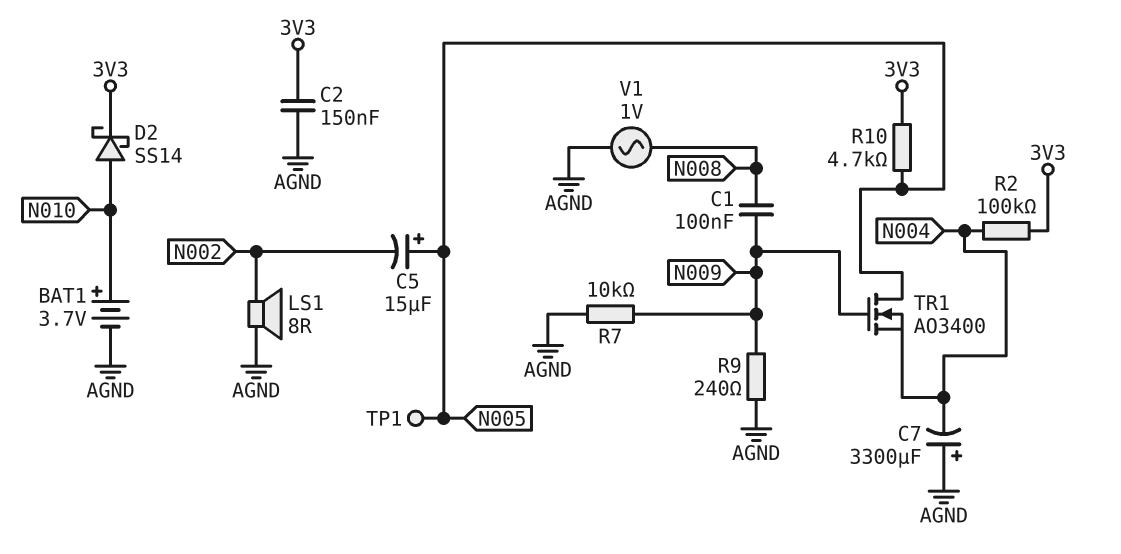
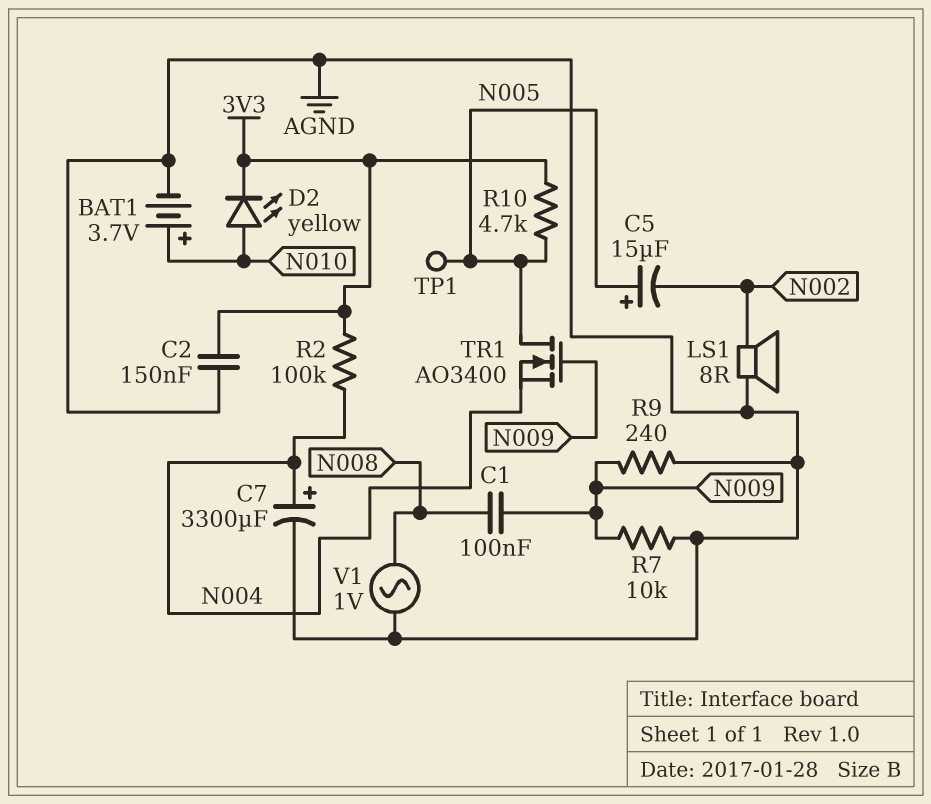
C7: 3300uF (plus AGND, minus N004) -> 3300uF (plus N004, minus AGND)
D2: schottky SS14 (A N010, K 3V3) -> LED yellow (A N010, K 3V3)

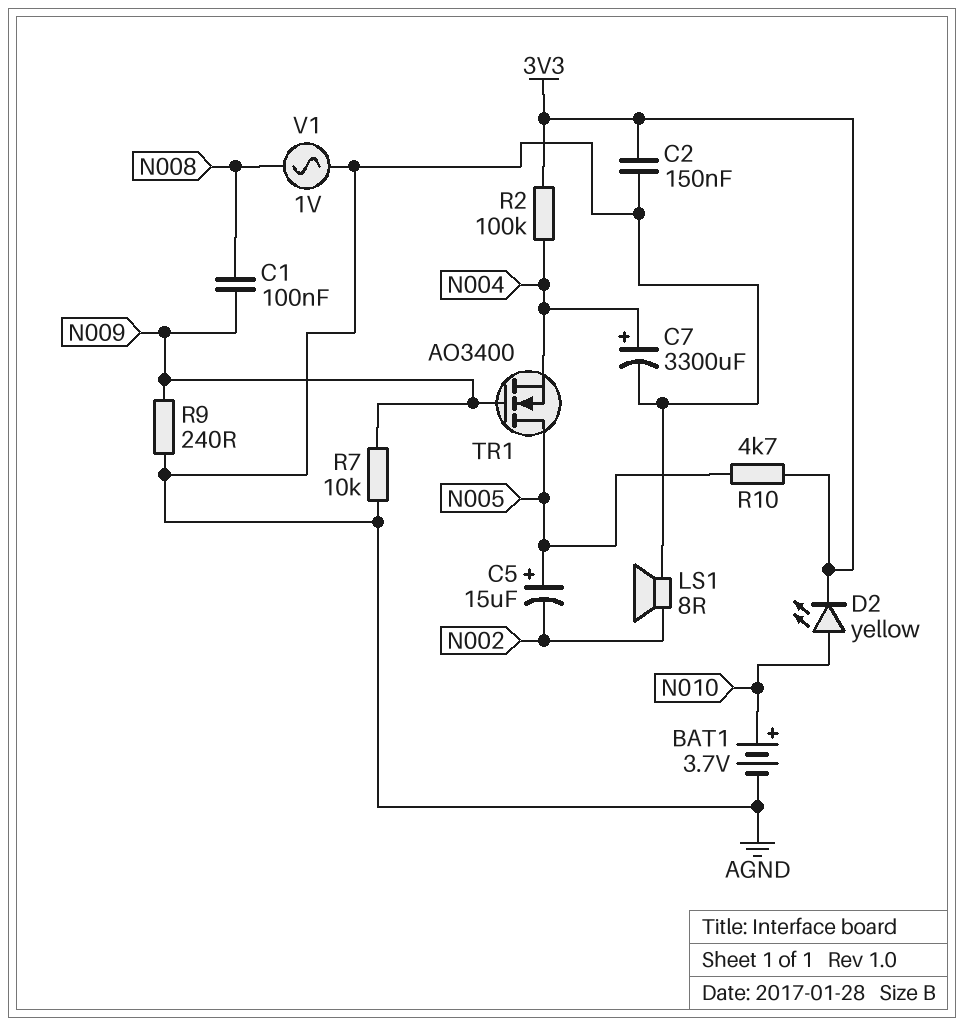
TP1: test point (N005) -> none

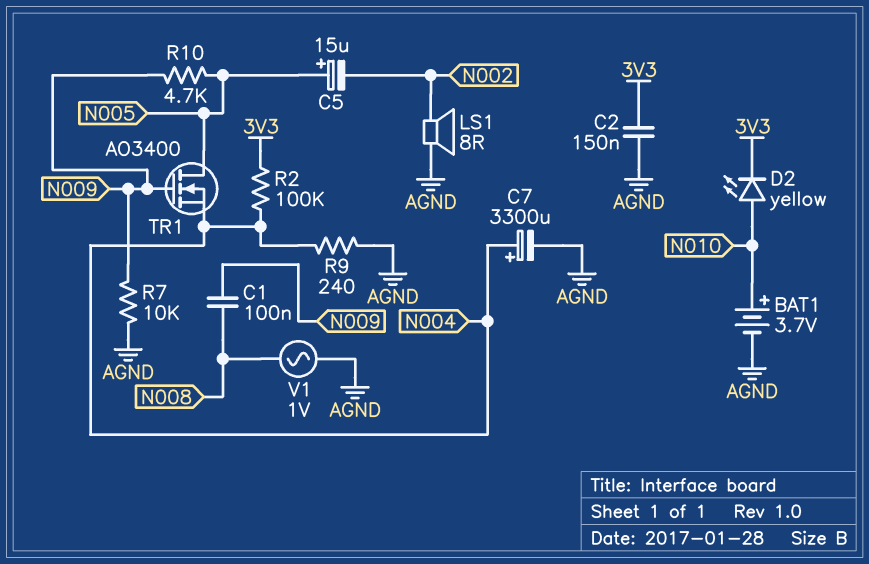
R9: 240 (AGND, N009) -> 240 (AGND, N004)
R10: 4.7k (3V3, N005) -> 4.7k (N005, N009)

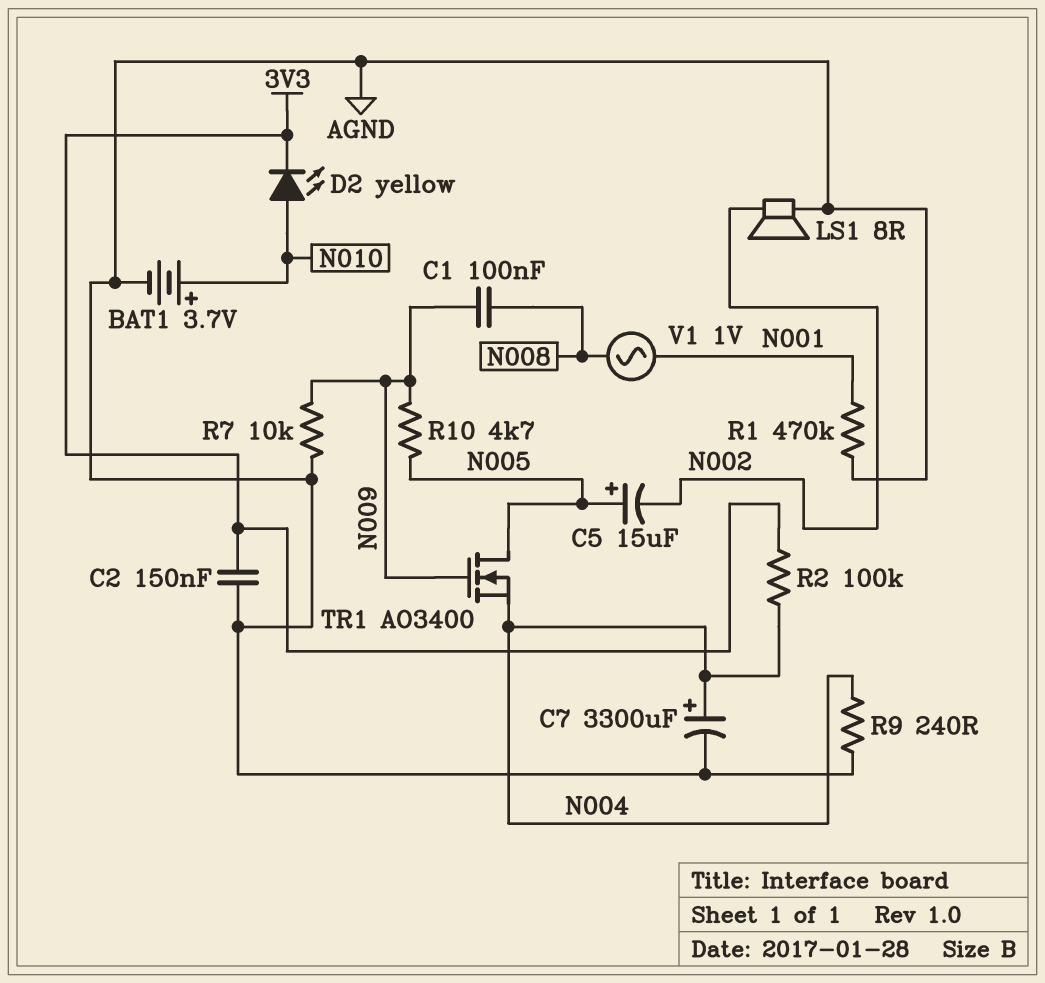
R1: none -> 470k (AGND, N001)
V1: AC 1V (AGND, N008) -> AC 1V (N001, N008)

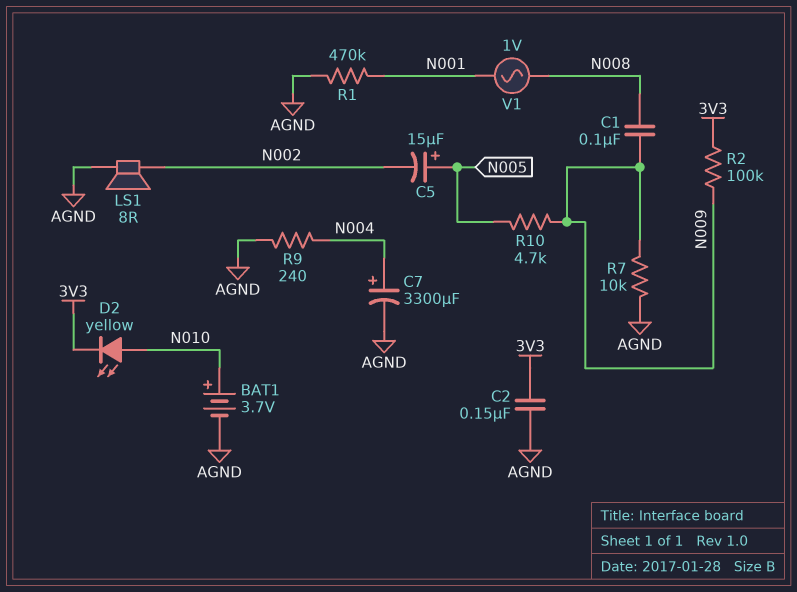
R2: 100k (3V3, N004) -> 100k (3V3, N009)
TR1: NMOS AO3400 (G N009, D N005, S N004) -> none

